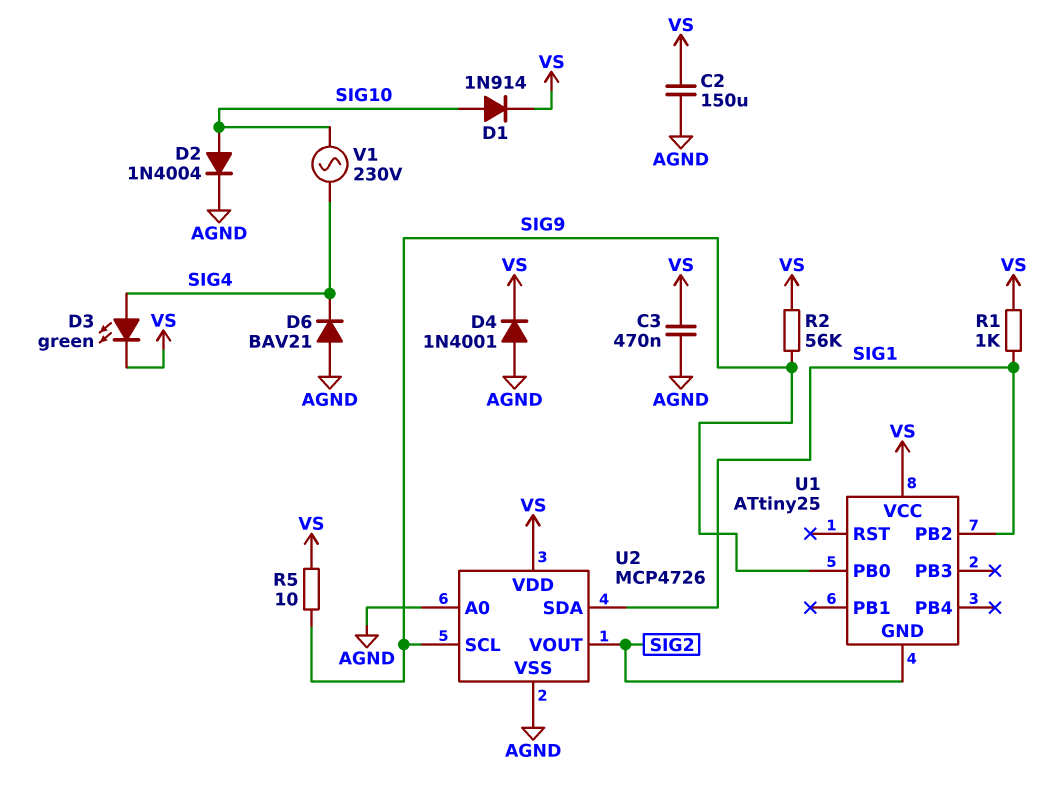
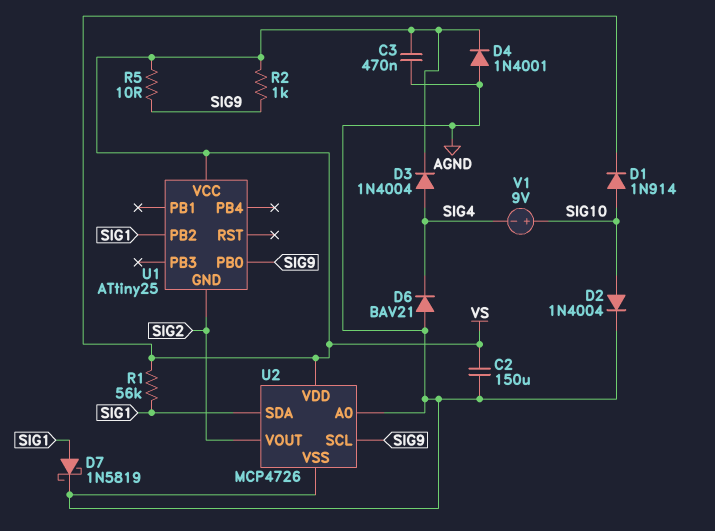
D3: LED green (A SIG4, K VS) -> diode 1N4004 (A SIG4, K VS)
D7: none -> schottky 1N5819 (A SIG1, K AGND)
R1: 1k (SIG1, VS) -> 56k (SIG1, VS)
R2: 56k (SIG9, VS) -> 1k (SIG9, VS)
V1: AC 230V (SIG4, SIG10) -> 9V (plus SIG10, minus SIG4)

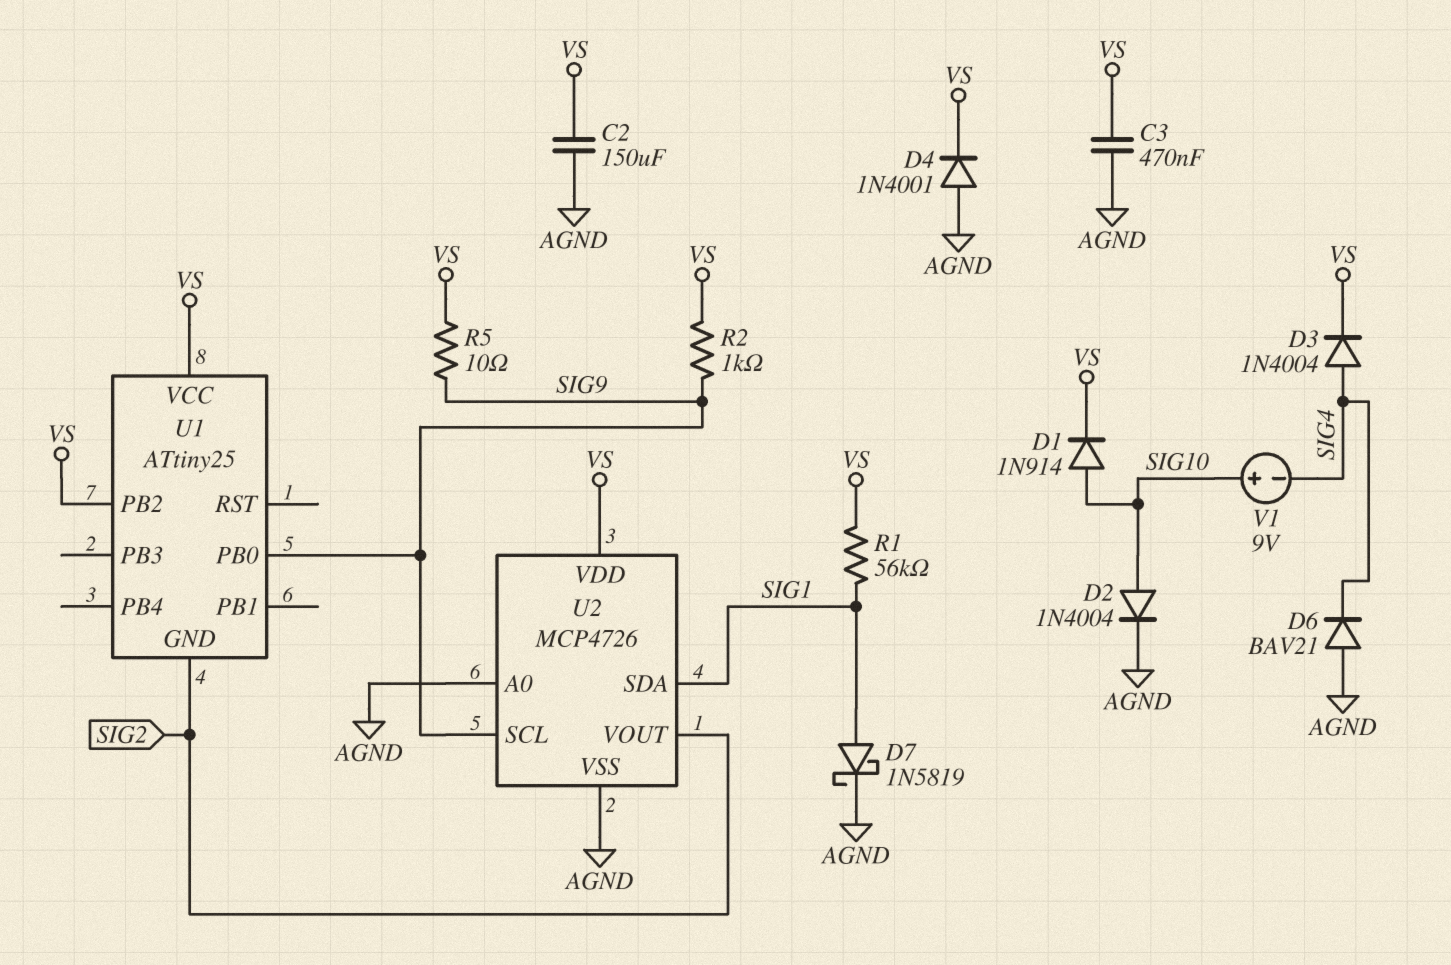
U1 pin PB2: SIG1 -> VS

